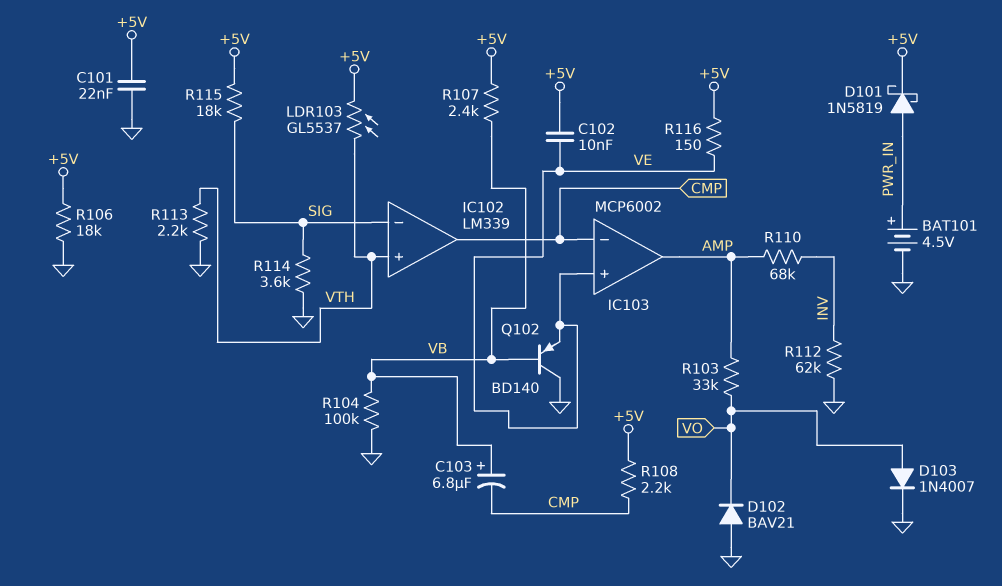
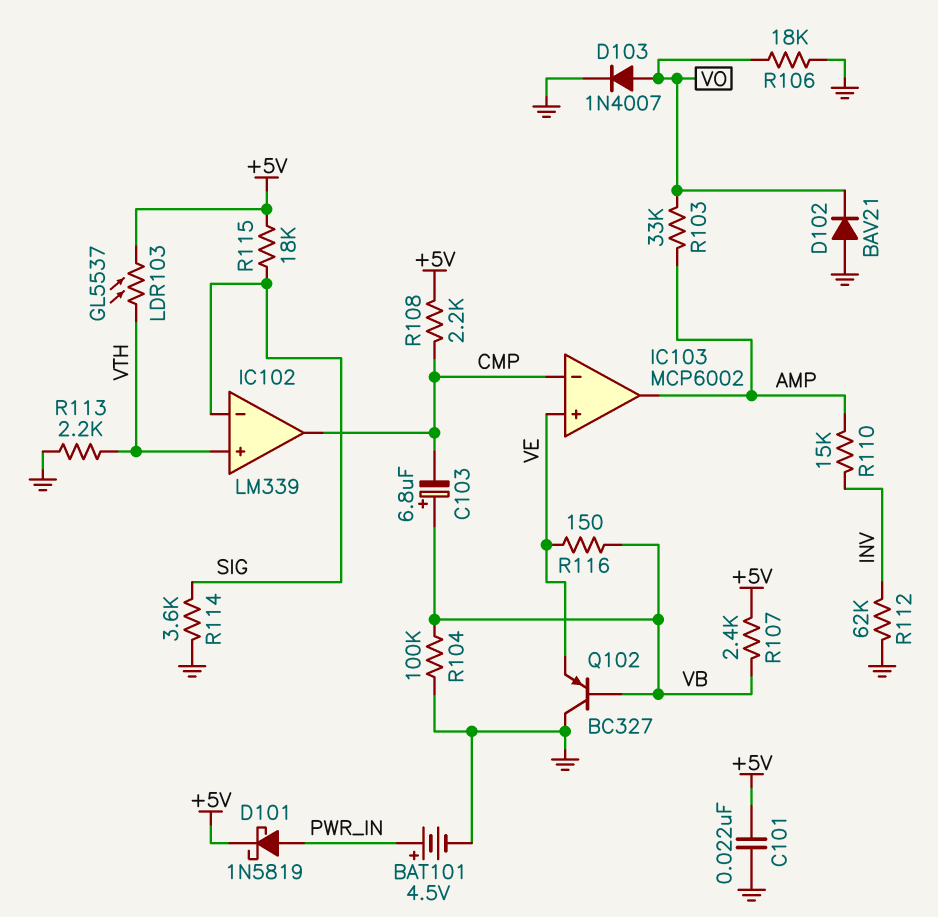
C102: 10nF (+5V, VE) -> none
Q102: PNP BD140 (B VB, C GND, E VE) -> PNP BC327 (B VB, C GND, E VE)
R106: 18k (+5V, GND) -> 18k (GND, VO)
R110: 68k (AMP, INV) -> 15k (AMP, INV)
R116: 150 (+5V, VE) -> 150 (VB, VE)

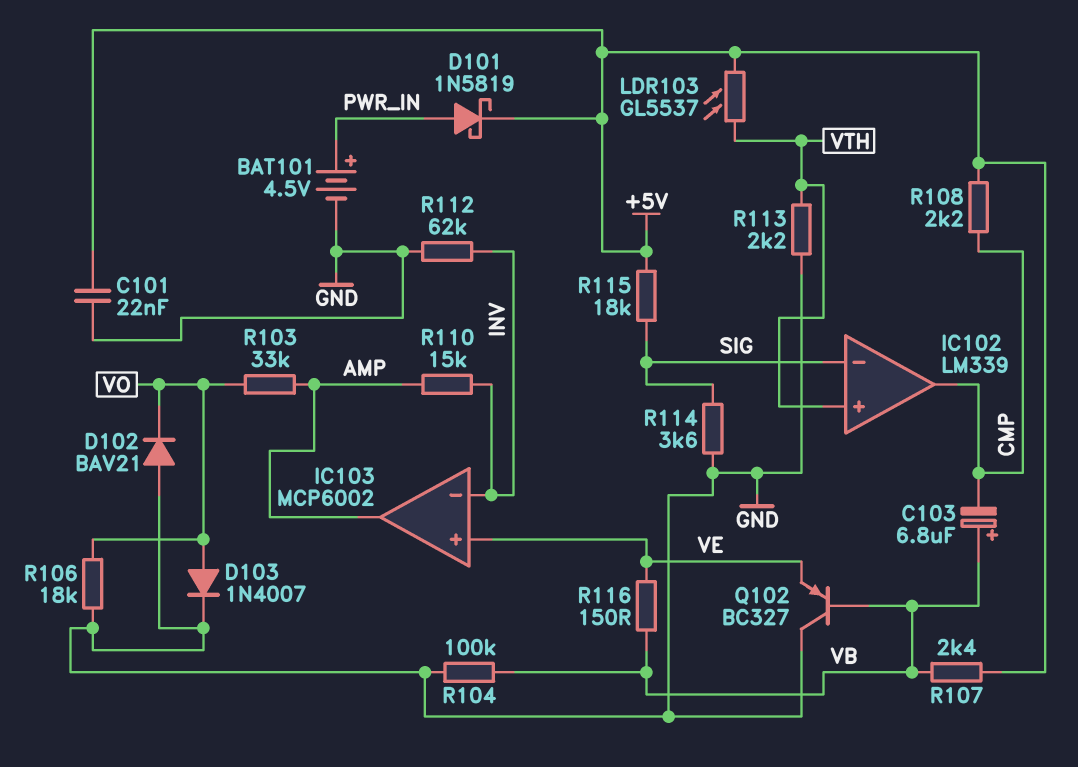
IC103 pin in-: CMP -> INV

